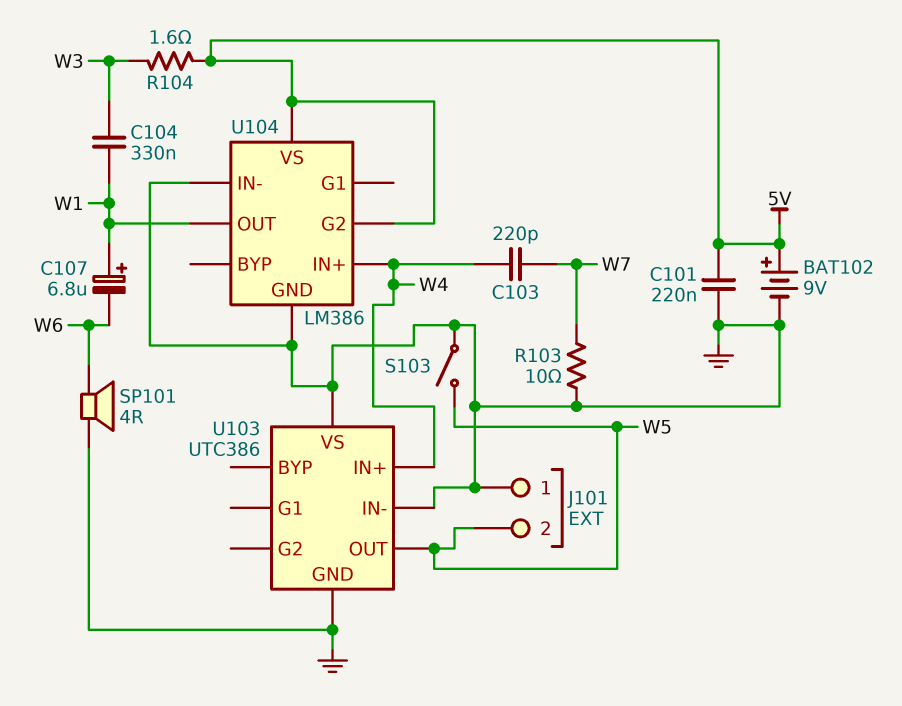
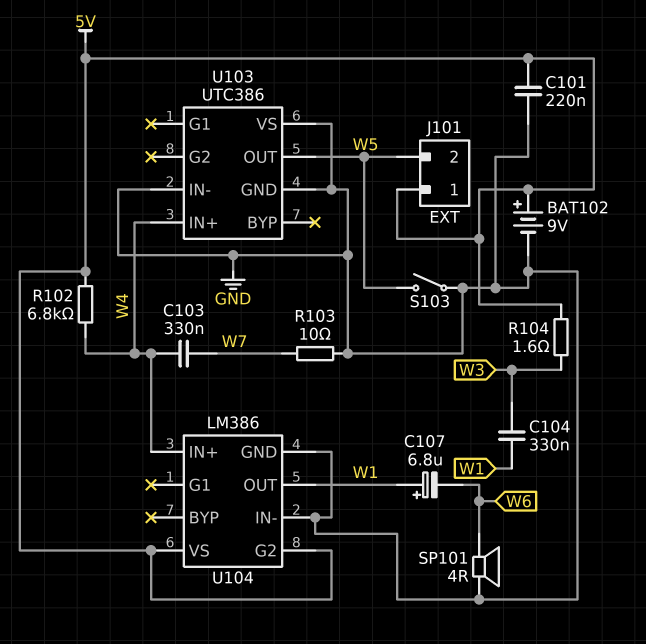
C103: 220pF (W4, W7) -> 330nF (W4, W7)
J101 pin 1: GND -> 5V
R102: none -> 6.8k (5V, W4)

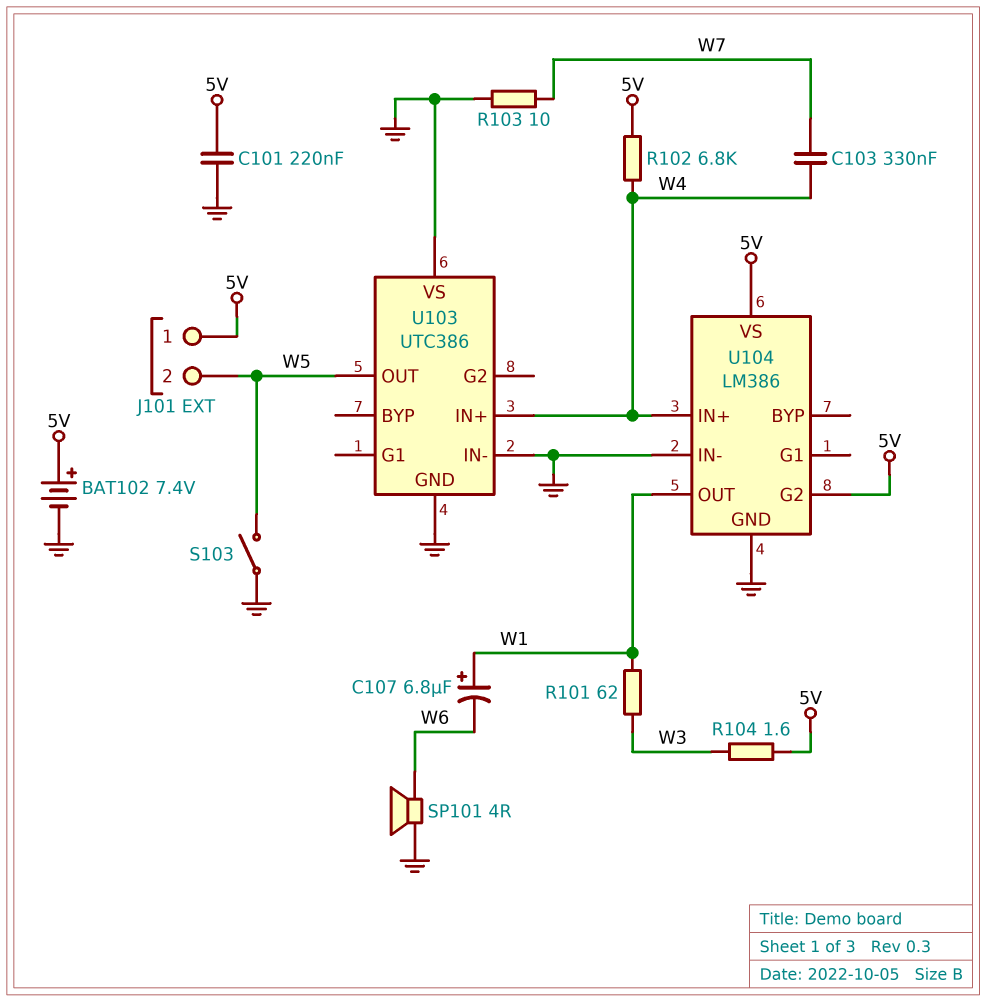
BAT102: 9V (plus 5V, minus GND) -> 7.4V (plus 5V, minus GND)
C104: 330nF (W1, W3) -> none
R101: none -> 62 (W1, W3)

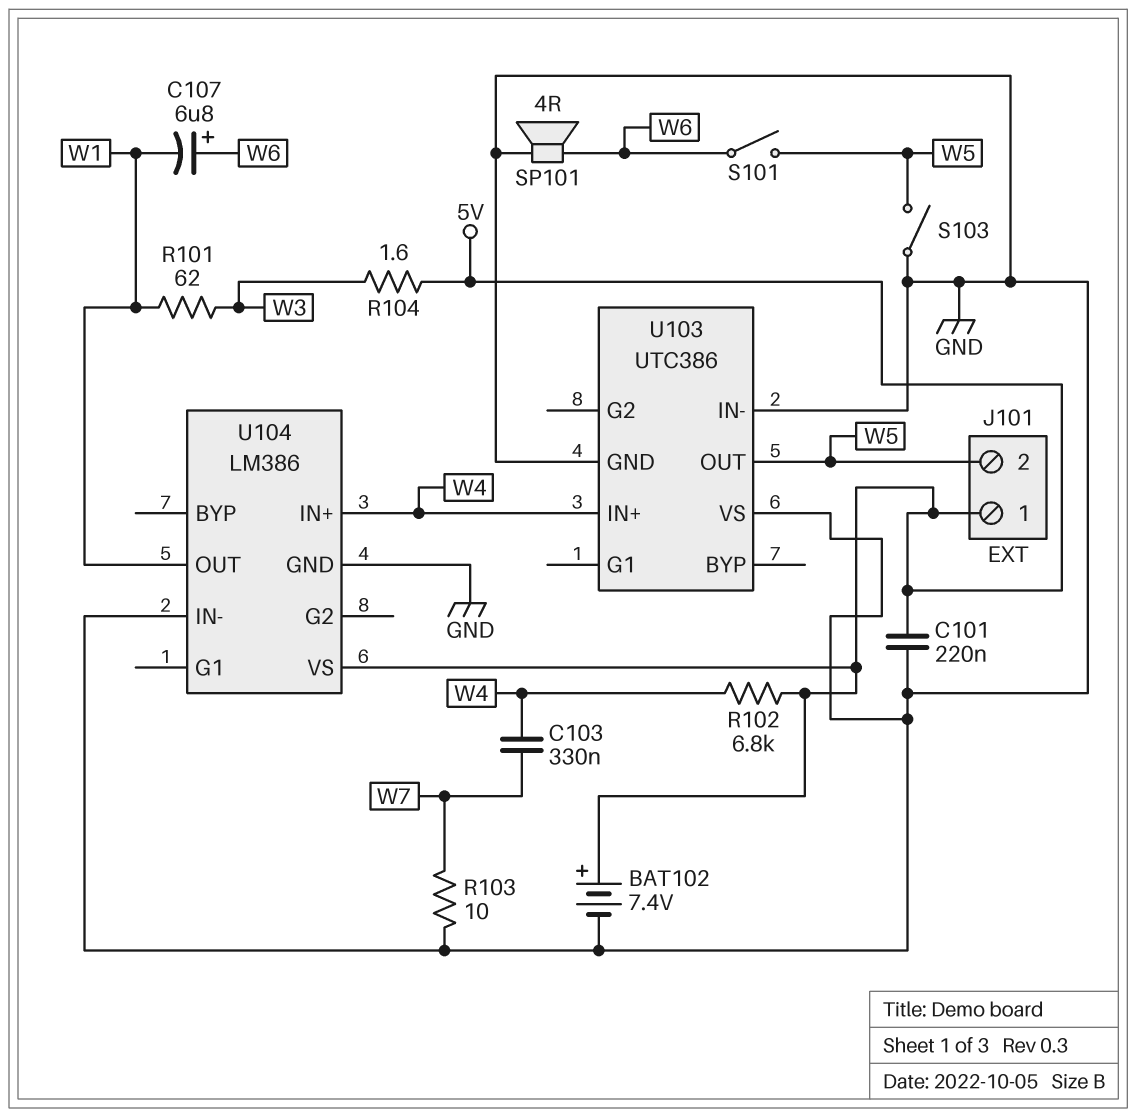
C107: 6.8uF (plus W1, minus W6) -> 6.8uF (plus W6, minus W1)
S101: none -> switch (W5, W6)
U104 pin G2: 5V -> none

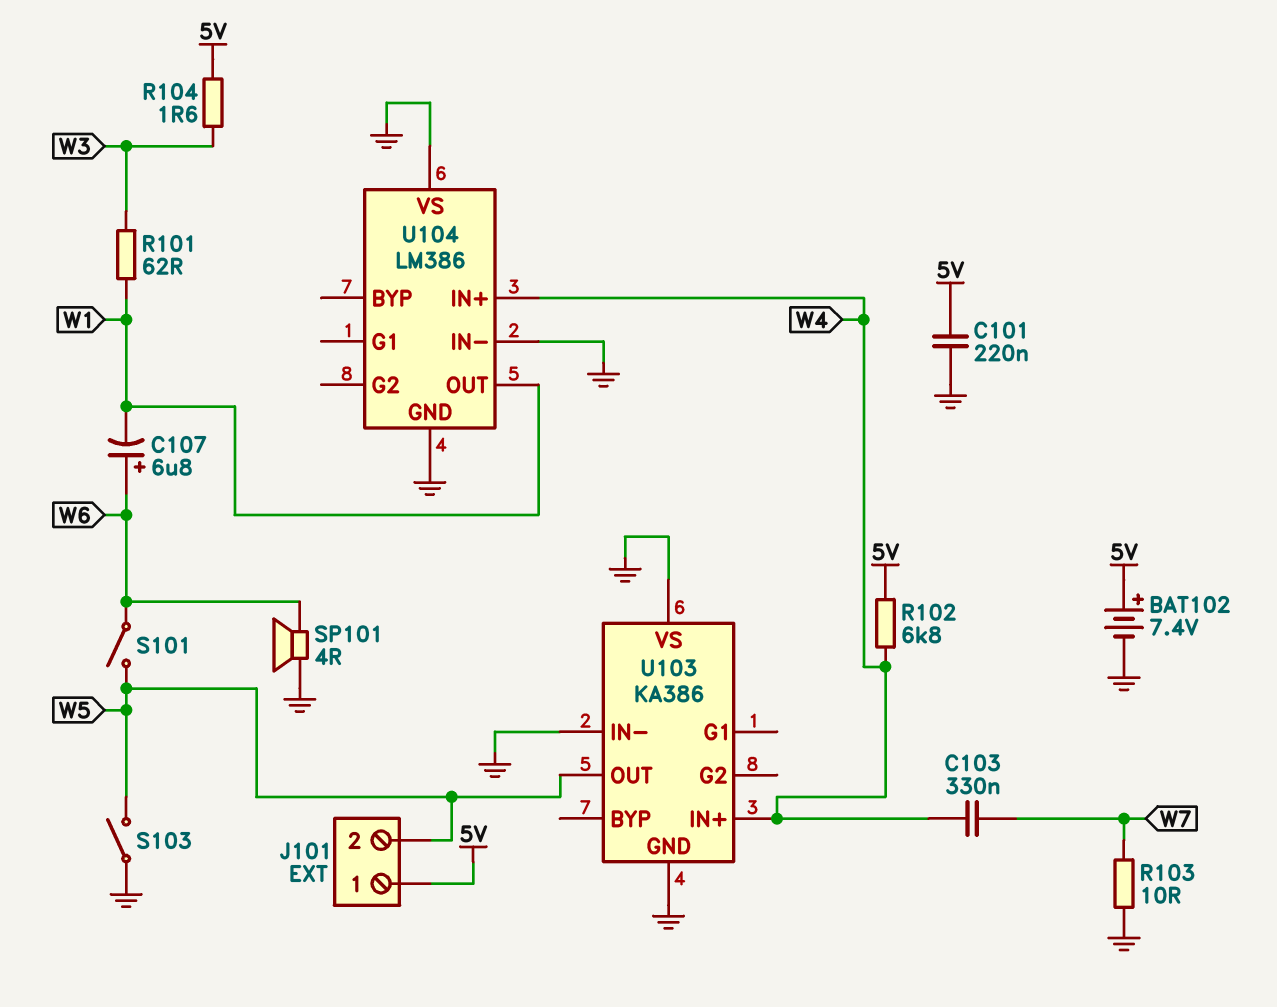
U103: UTC386 -> KA386
U104 pin VS: 5V -> GND

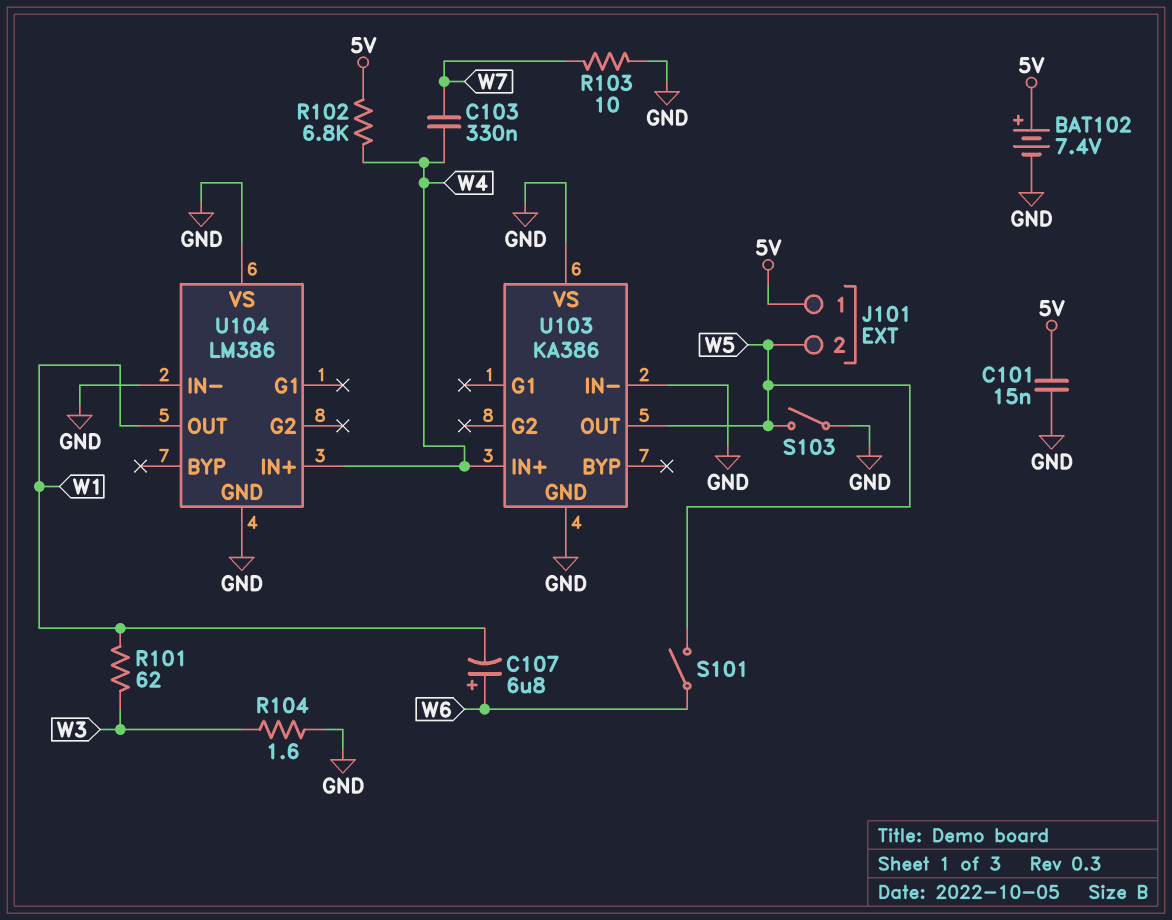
C101: 220nF (5V, GND) -> 15nF (5V, GND)
R104: 1.6 (5V, W3) -> 1.6 (GND, W3)
SP101: speaker 4R (GND, W6) -> none

